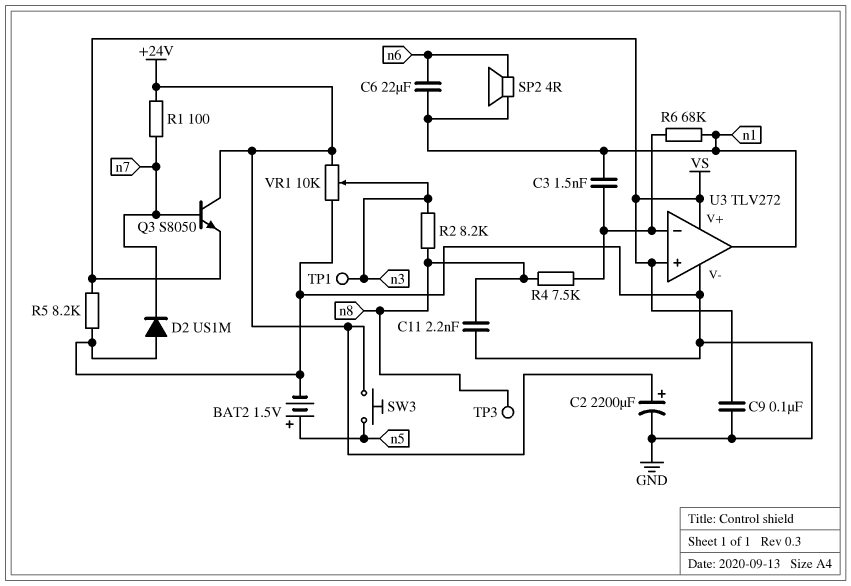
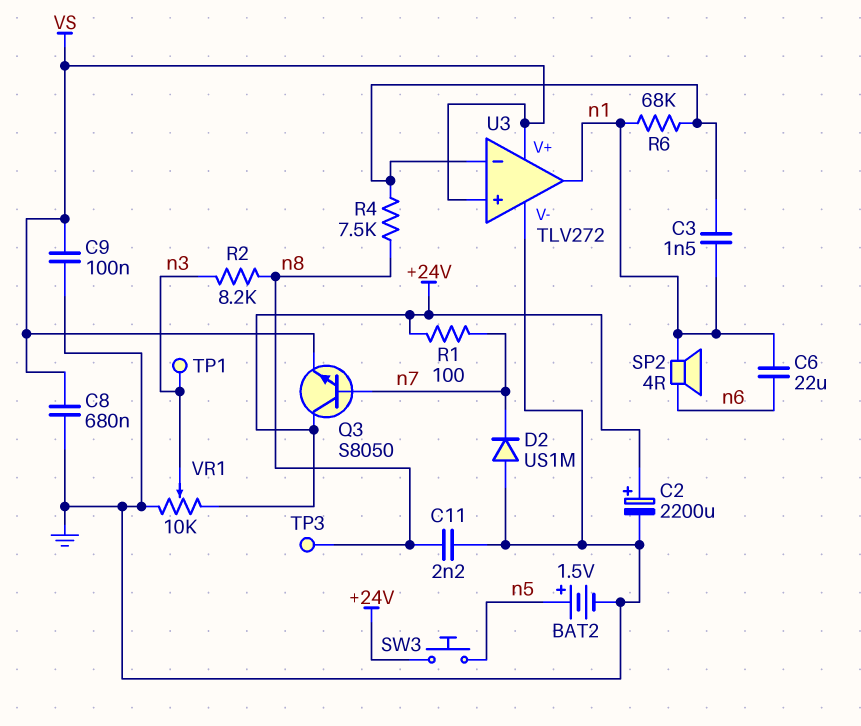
C8: none -> 680nF (GND, VS)
R5: 8.2k (GND, VS) -> none

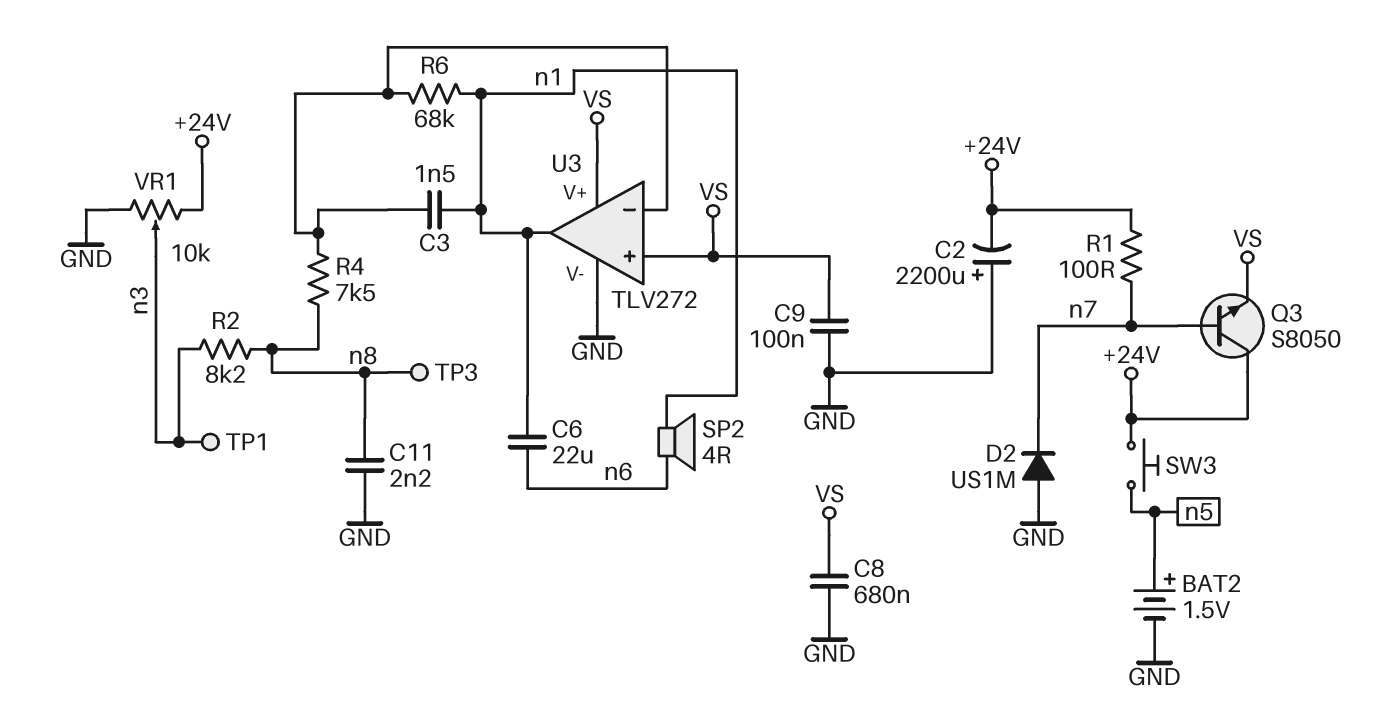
C2: 2200uF (plus +24V, minus GND) -> 2200uF (plus GND, minus +24V)

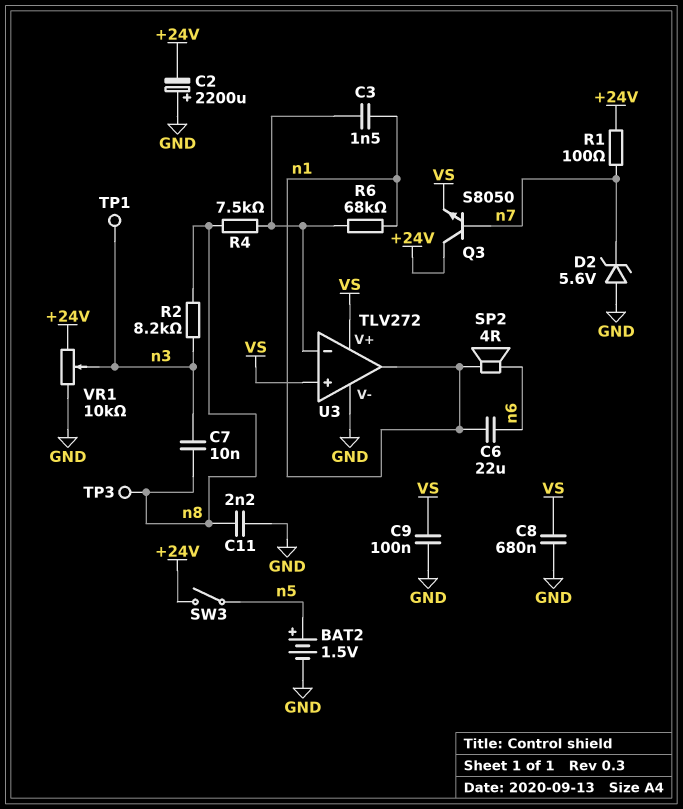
C7: none -> 10nF (n3, n8)
D2: diode US1M (A GND, K n7) -> zener 5.6V (A GND, K n7)
SW3: button (+24V, n5) -> switch (+24V, n5)

